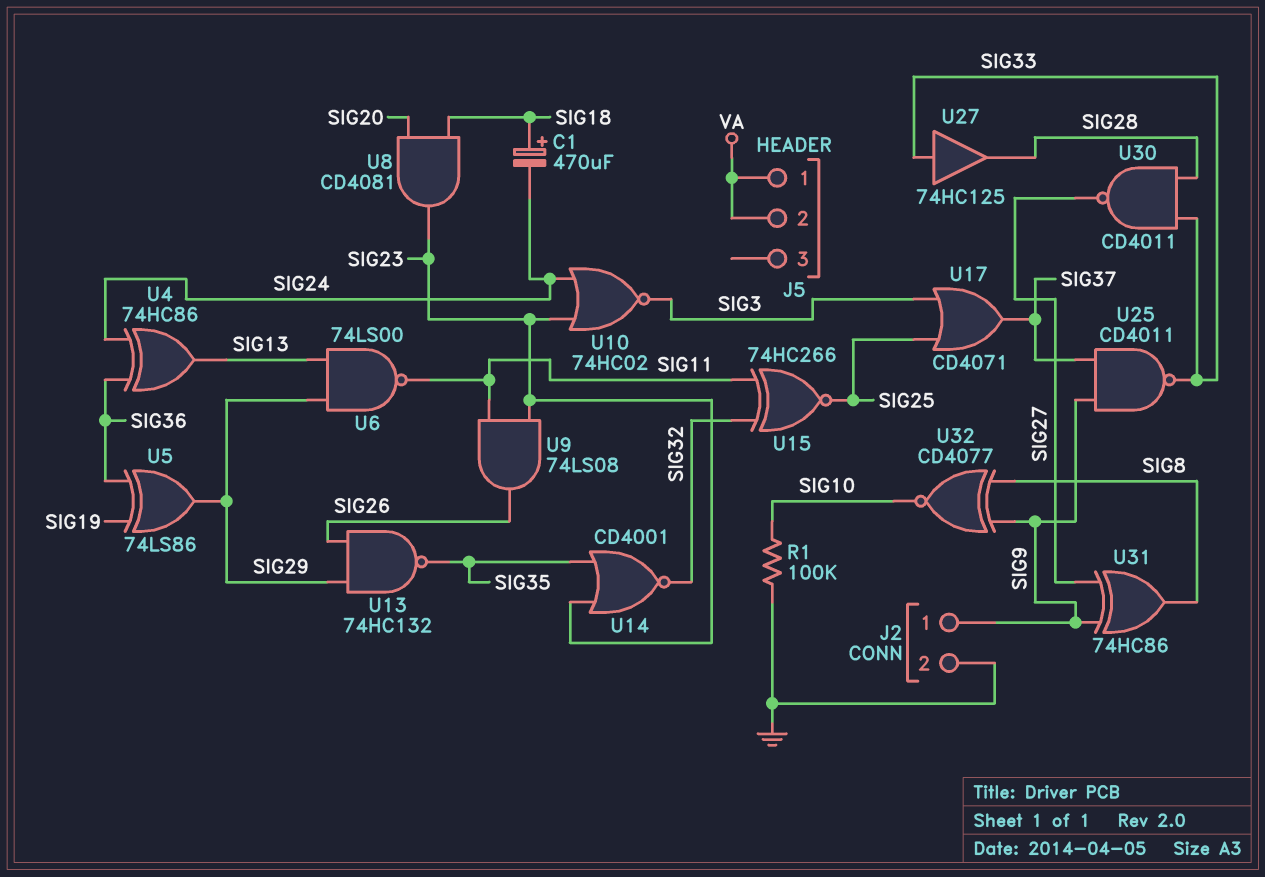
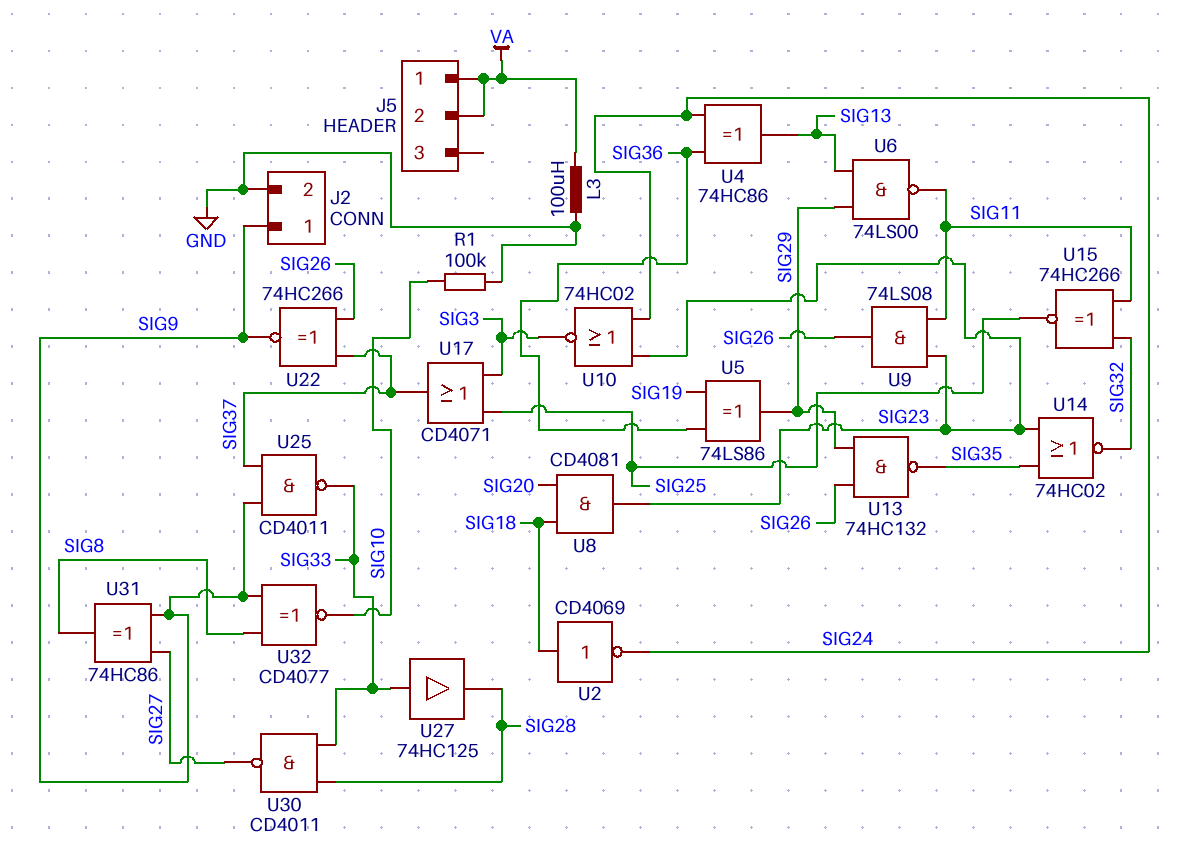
C1: 470uF (plus SIG18, minus SIG24) -> none
L3: none -> 100uH (GND, VA)
U2: none -> NOT CD4069 (in SIG18, out SIG24)
U14: NOR CD4001 (in SIG23, in SIG35, out SIG32) -> NOR 74HC02 (in SIG23, in SIG35, out SIG32)
U22: none -> XNOR 74HC266 (in SIG26, in SIG37, out SIG9)

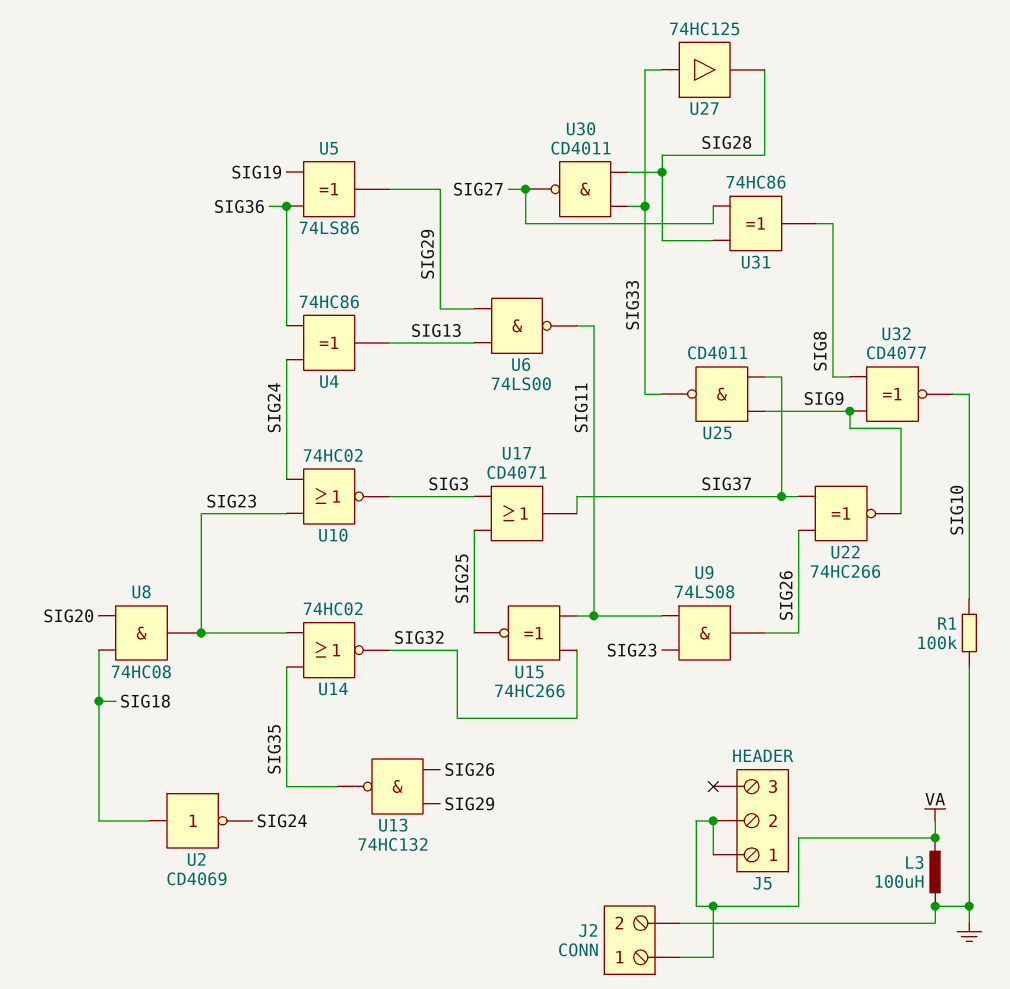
J2 pin 1: SIG9 -> VA
U8: AND CD4081 (in SIG18, in SIG20, out SIG23) -> AND 74HC08 (in SIG18, in SIG20, out SIG23)
U31: XOR 74HC86 (in SIG9, in SIG27, out SIG8) -> XOR 74HC86 (in SIG27, in SIG28, out SIG8)

